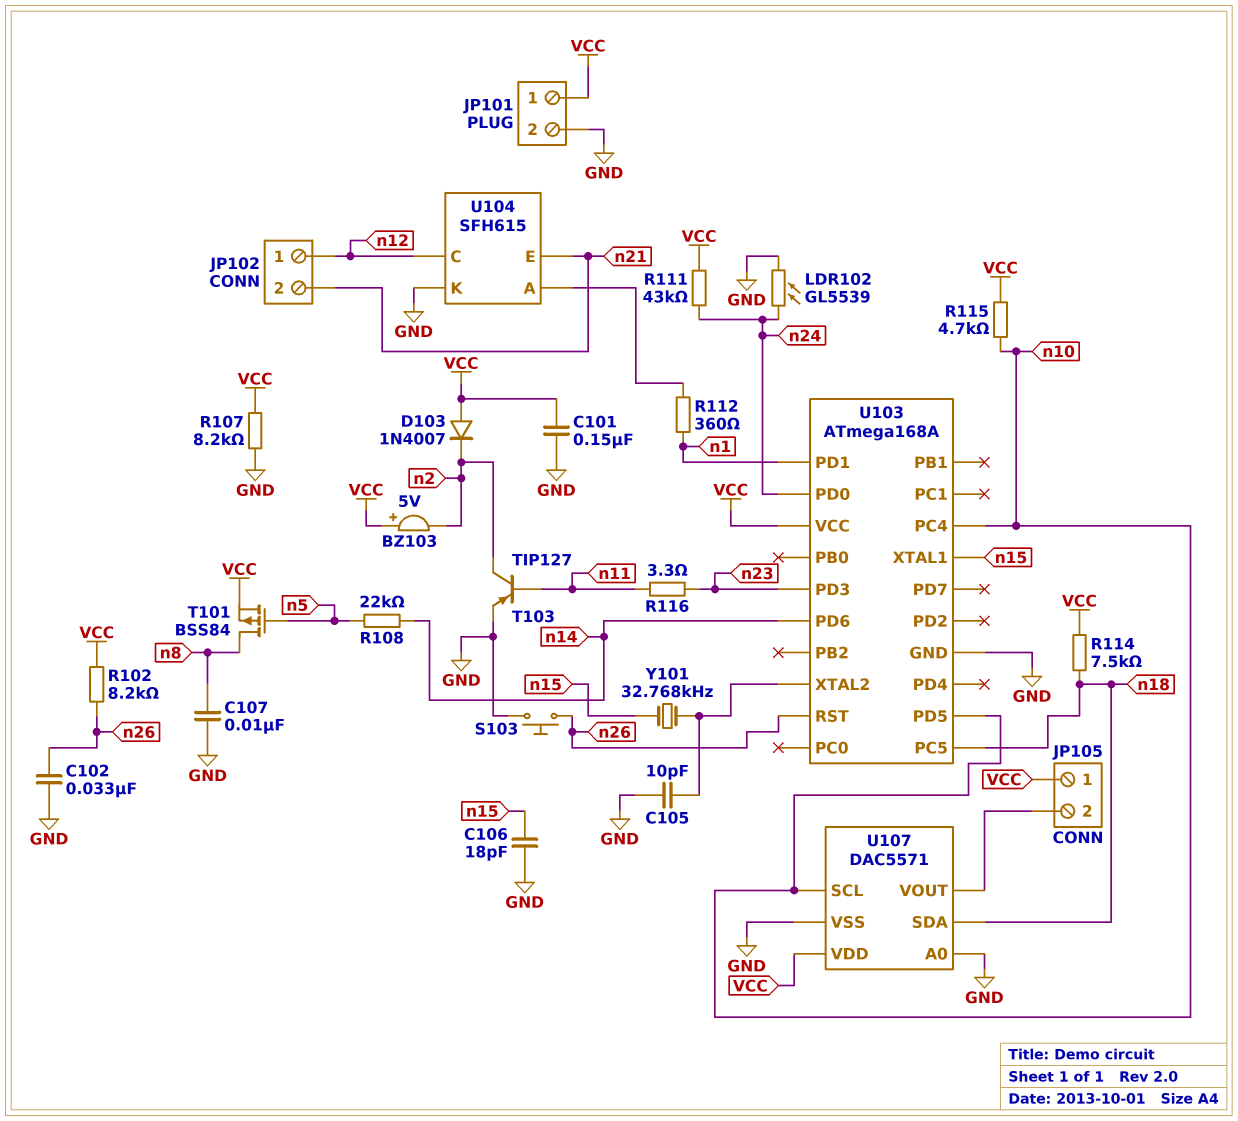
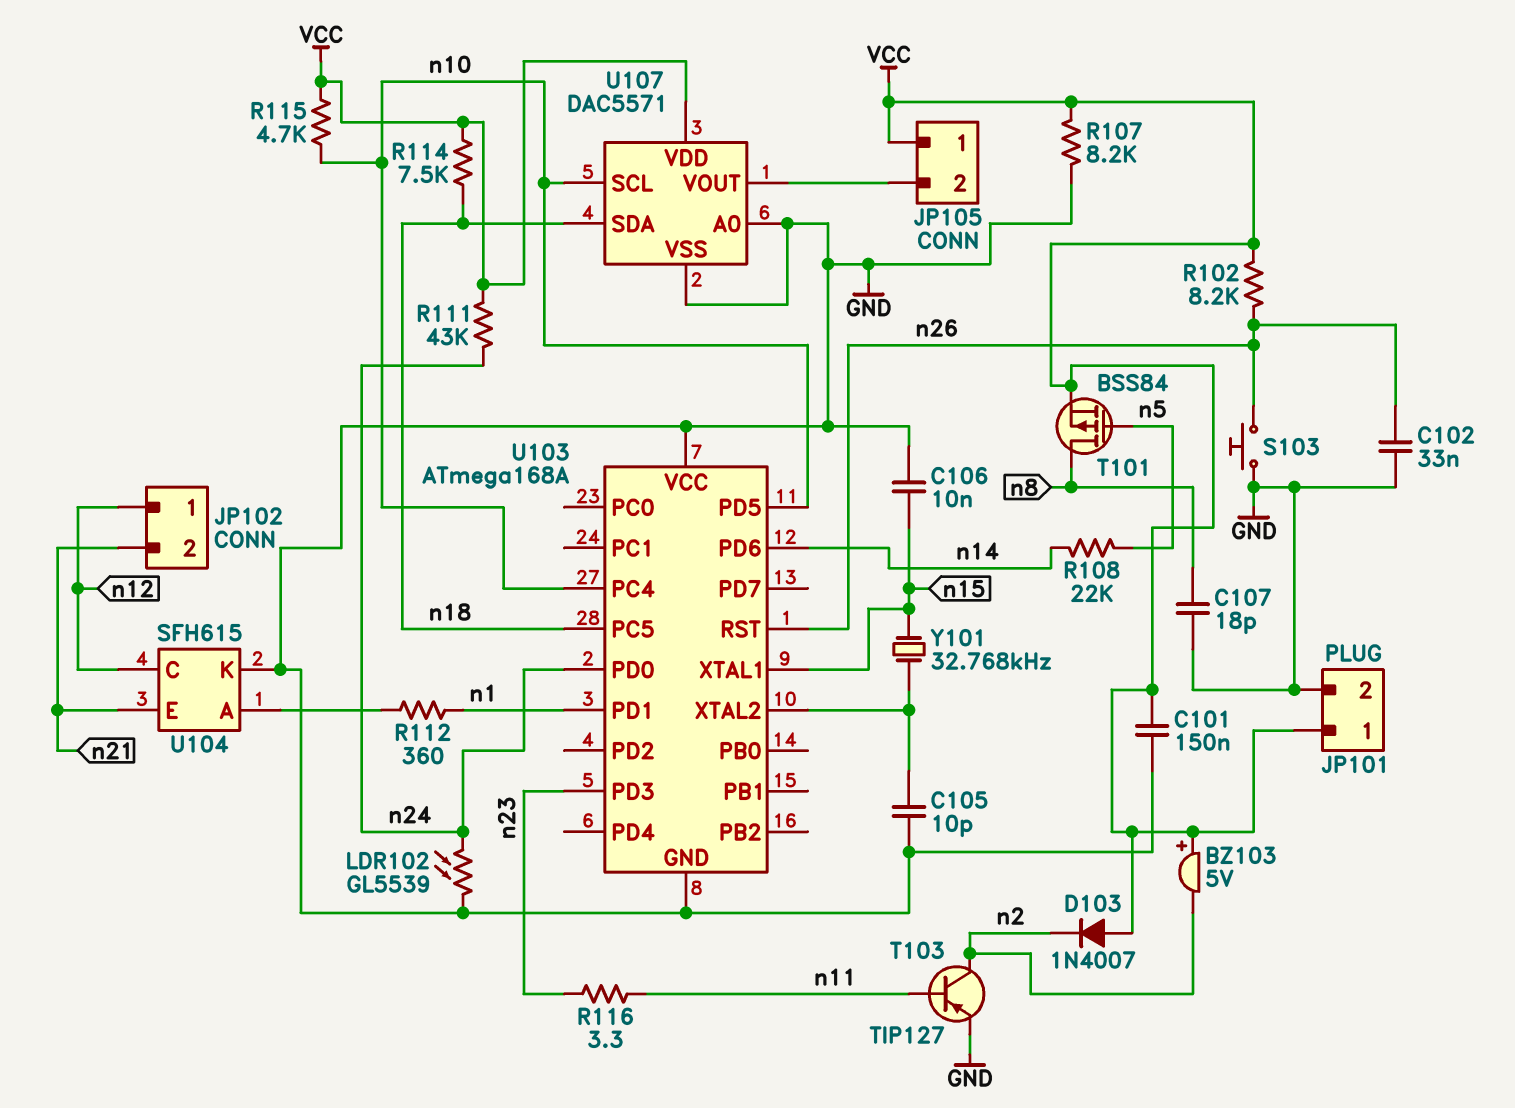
C106: 18pF (GND, n15) -> 10nF (GND, n15)
C107: 10nF (GND, n8) -> 18pF (GND, n8)
U103 pin VCC: VCC -> GND

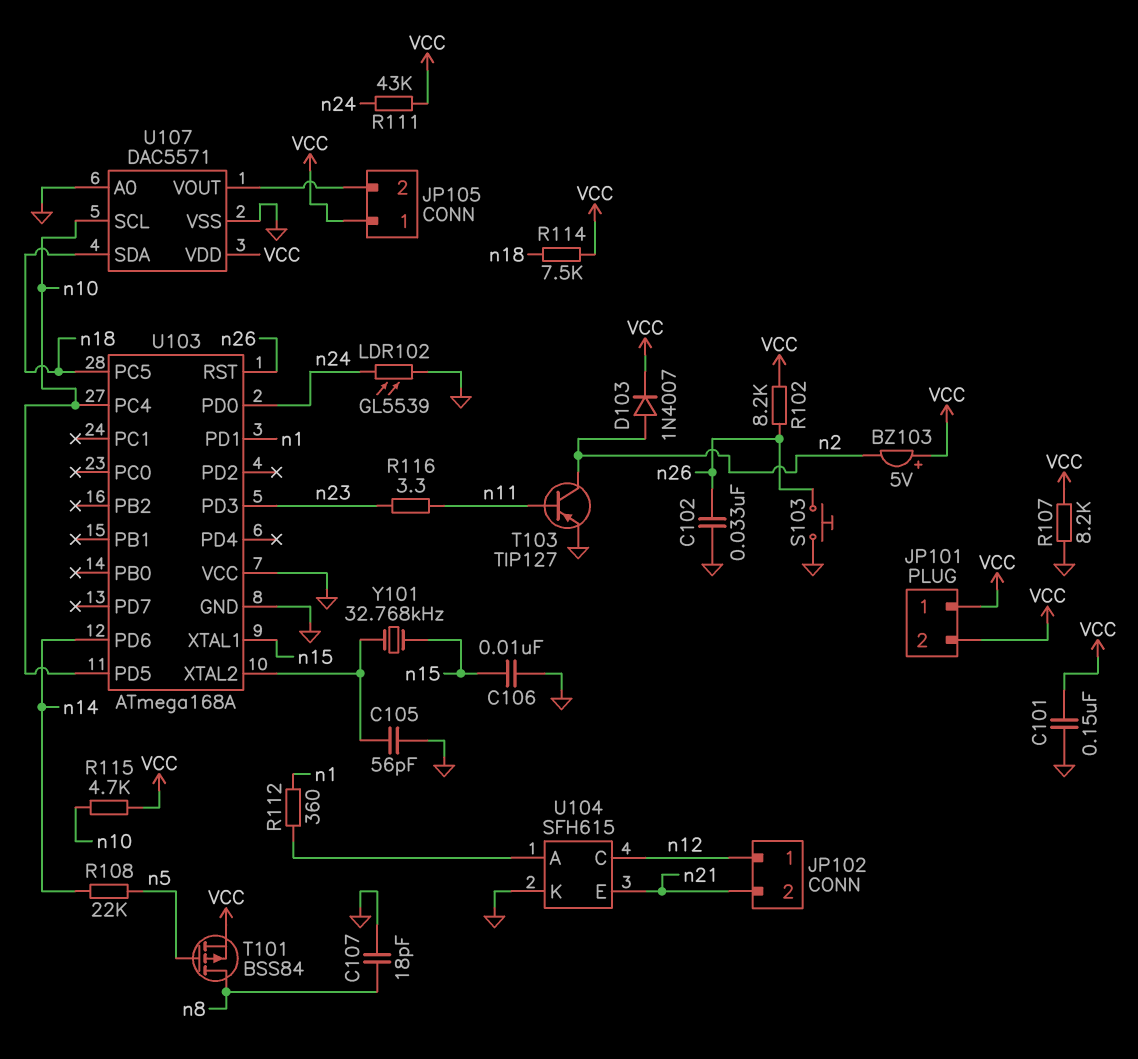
C105: 10pF (GND, U103/XTAL2) -> 56pF (GND, U103/XTAL2)
D103: diode 1N4007 (A VCC, K n2) -> diode 1N4007 (A n2, K VCC)
JP101 pin 2: GND -> VCC

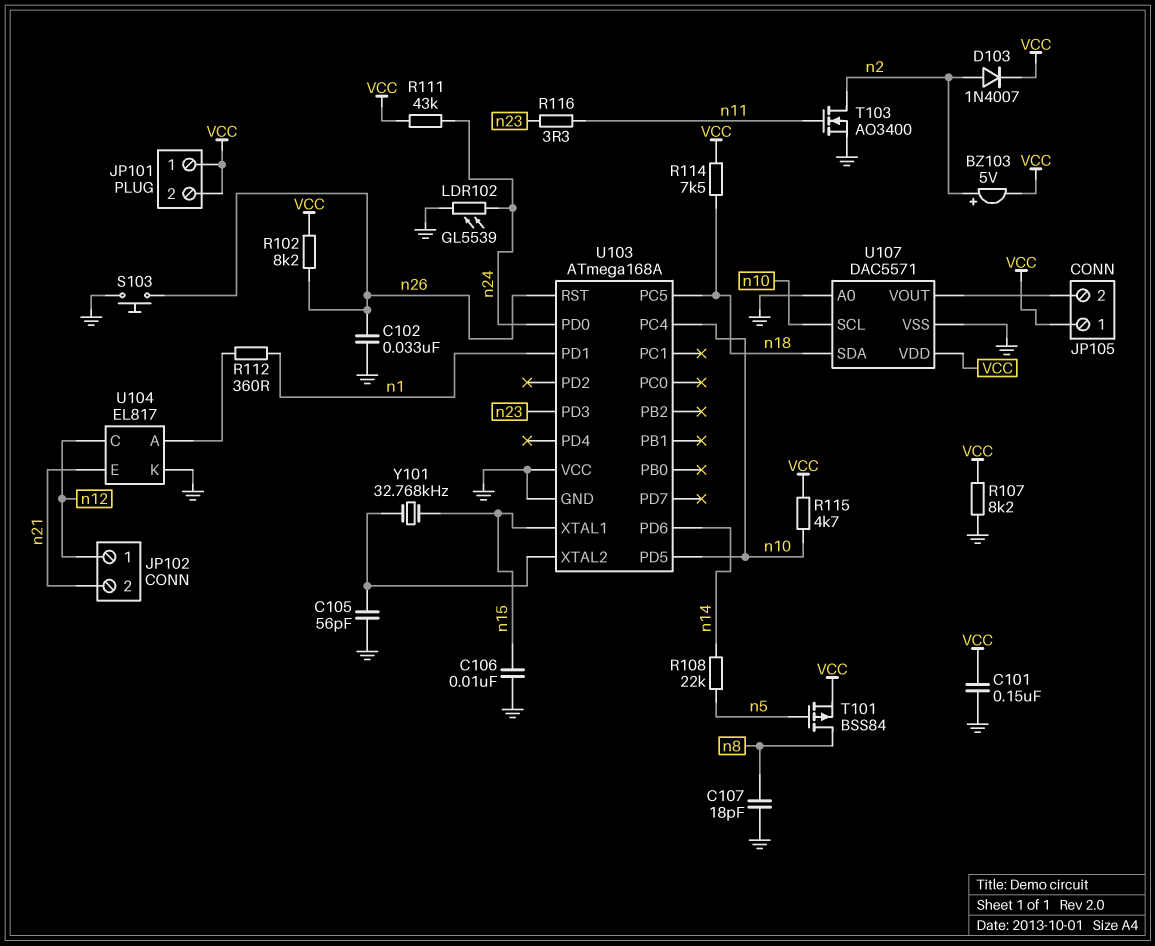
BZ103: buzzer 5V (plus VCC, minus n2) -> buzzer 5V (plus n2, minus VCC)
T103: PNP TIP127 (B n11, C n2, E GND) -> NMOS AO3400 (G n11, D n2, S GND)
U104: SFH615 -> EL817

